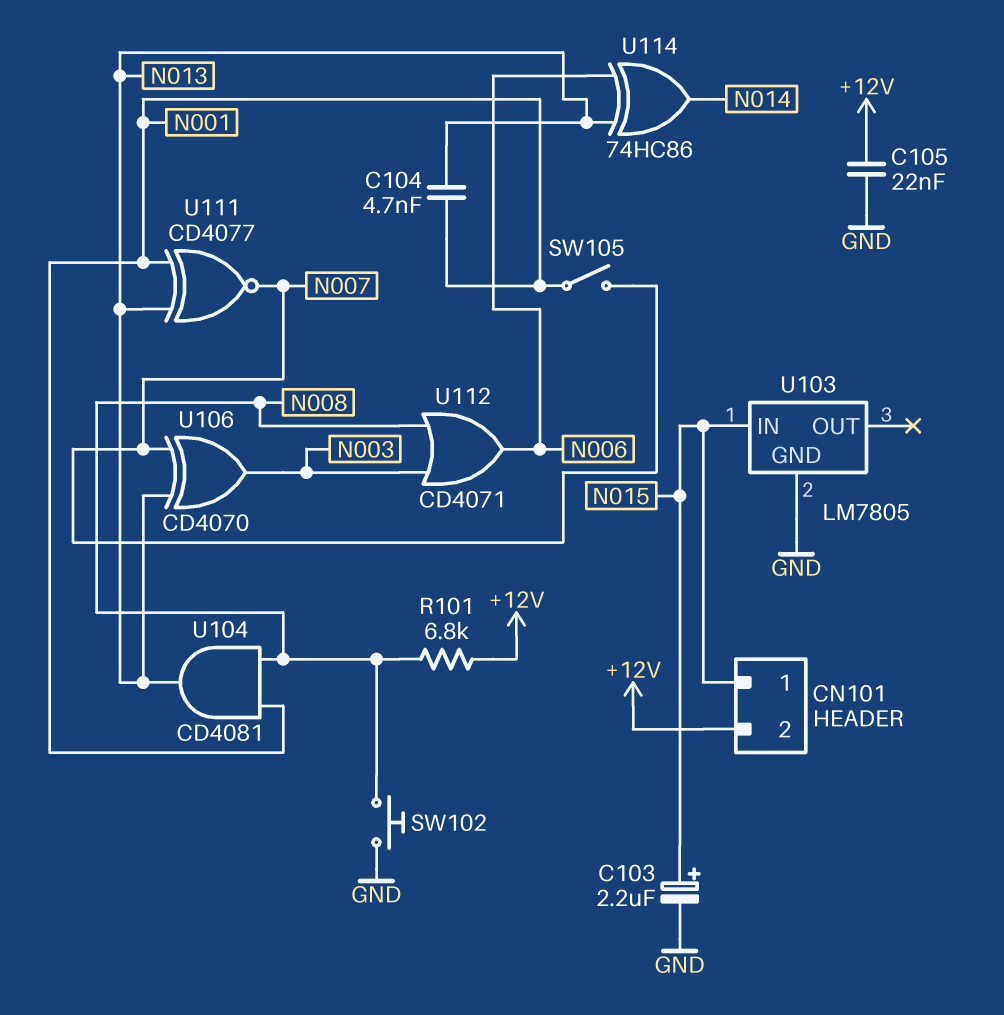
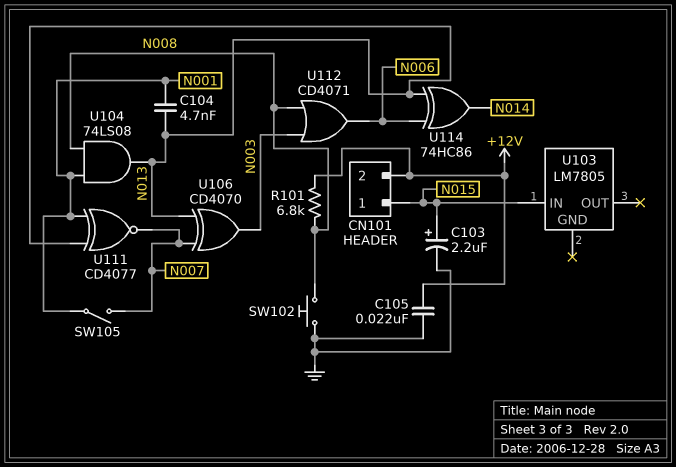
U103 pin GND: GND -> none
U104: AND CD4081 (in N001, in N008, out N013) -> AND 74LS08 (in N001, in N008, out N013)

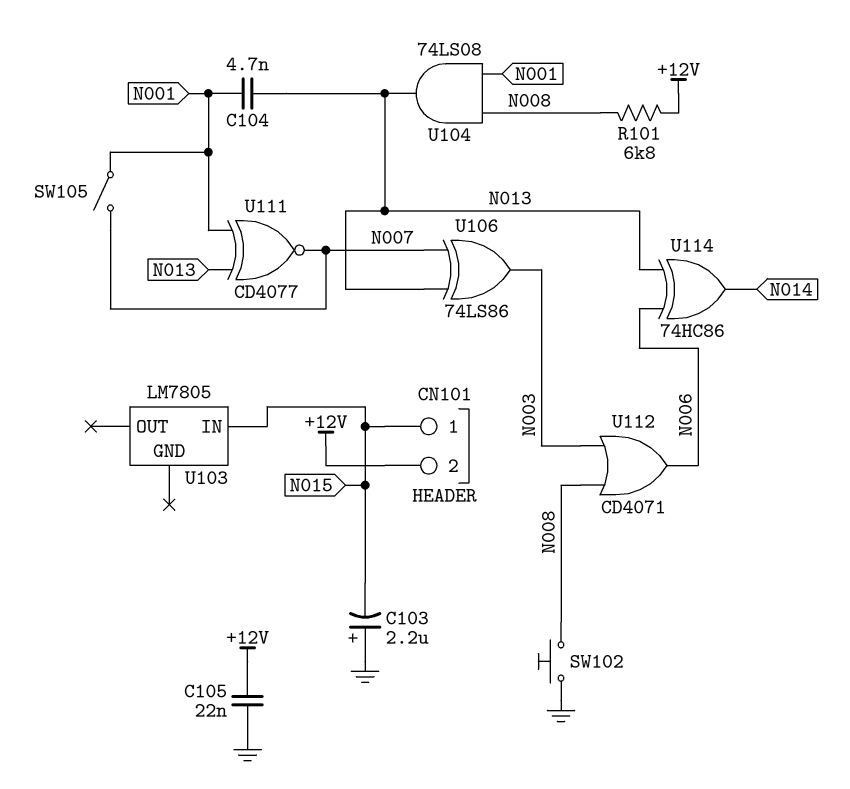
C103: 2.2uF (plus N015, minus GND) -> 2.2uF (plus GND, minus N015)
U106: XOR CD4070 (in N007, in N013, out N003) -> XOR 74LS86 (in N007, in N013, out N003)

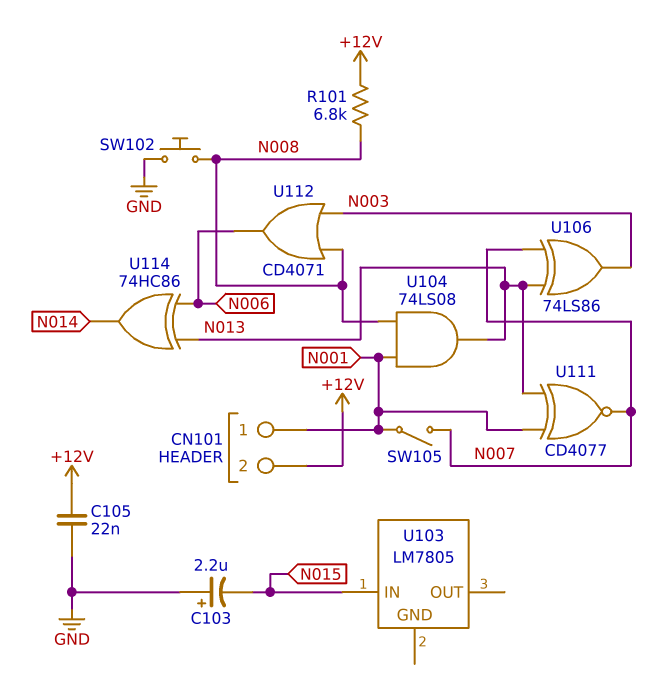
C104: 4.7nF (N001, N013) -> none
CN101 pin 1: N015 -> N001

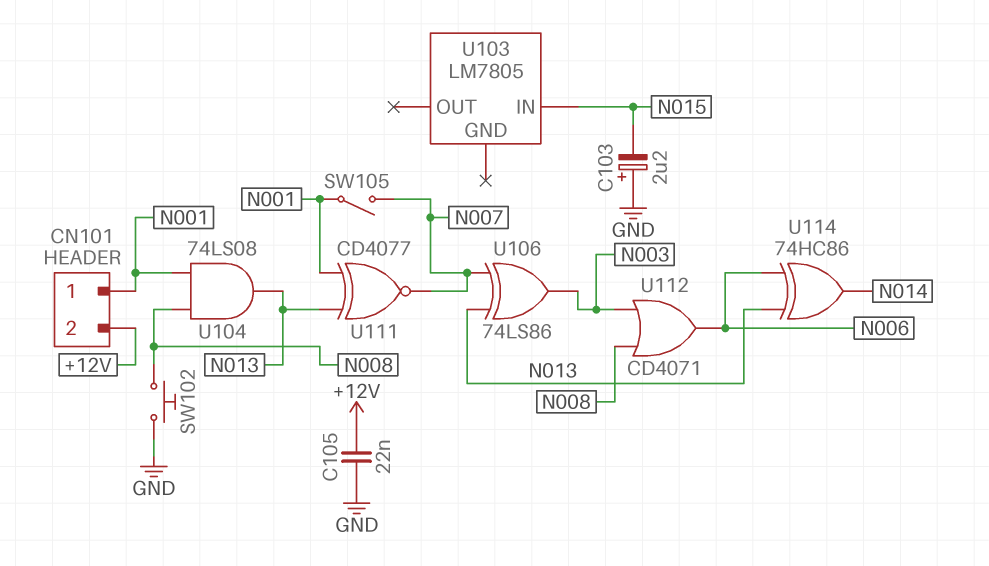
R101: 6.8k (+12V, N008) -> none

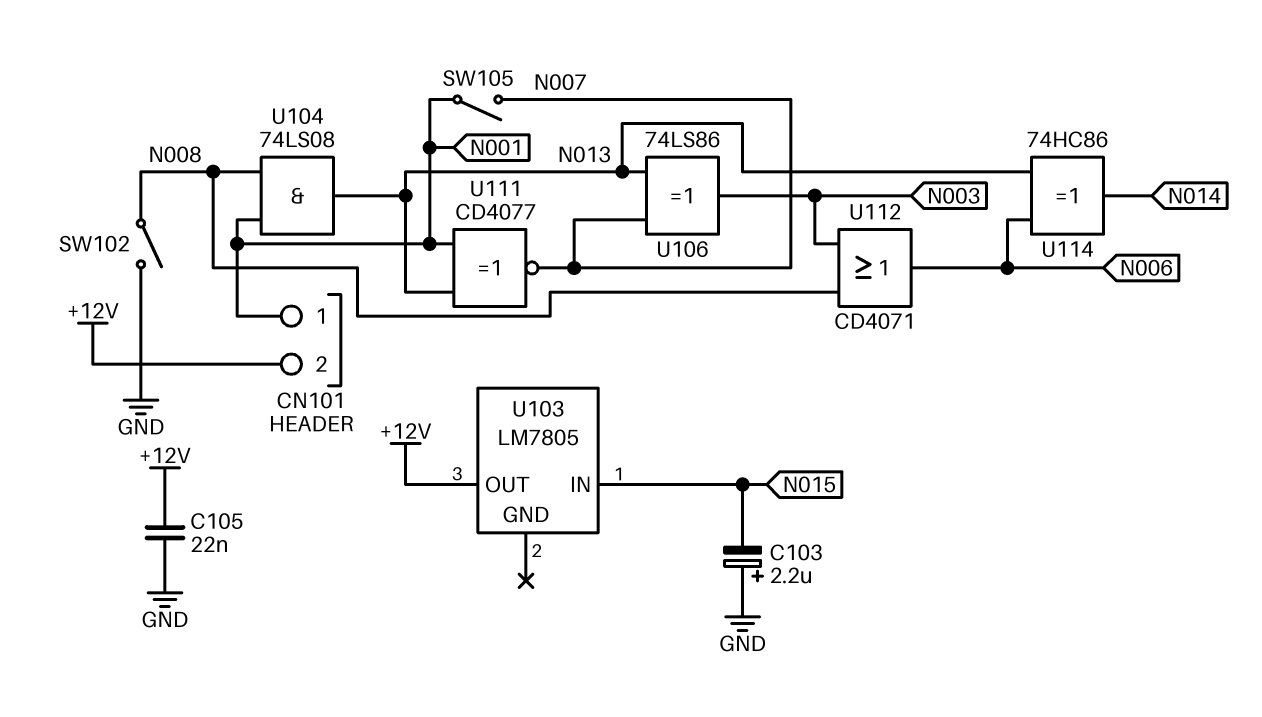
SW102: button (GND, N008) -> switch (GND, N008)
U103 pin OUT: none -> +12V

